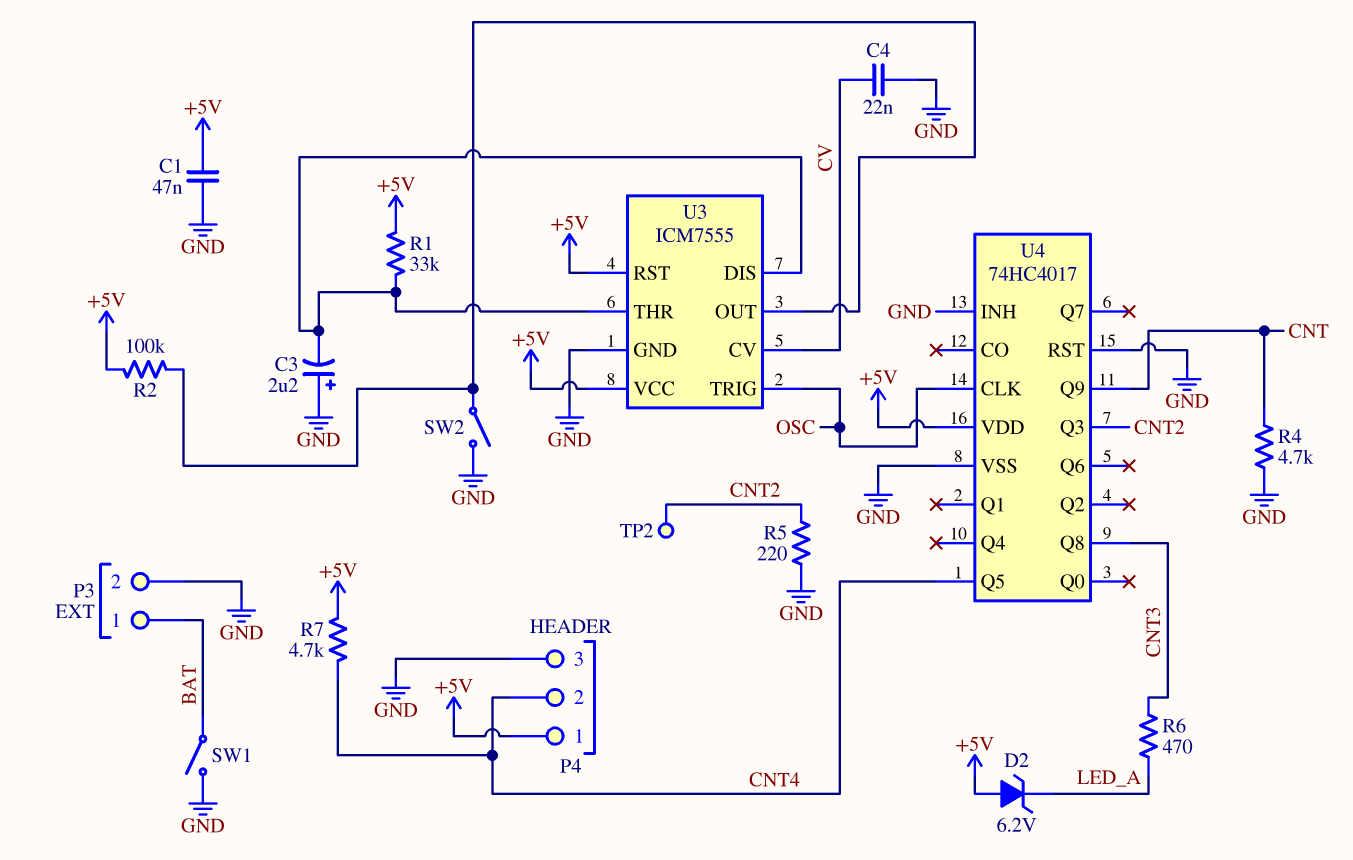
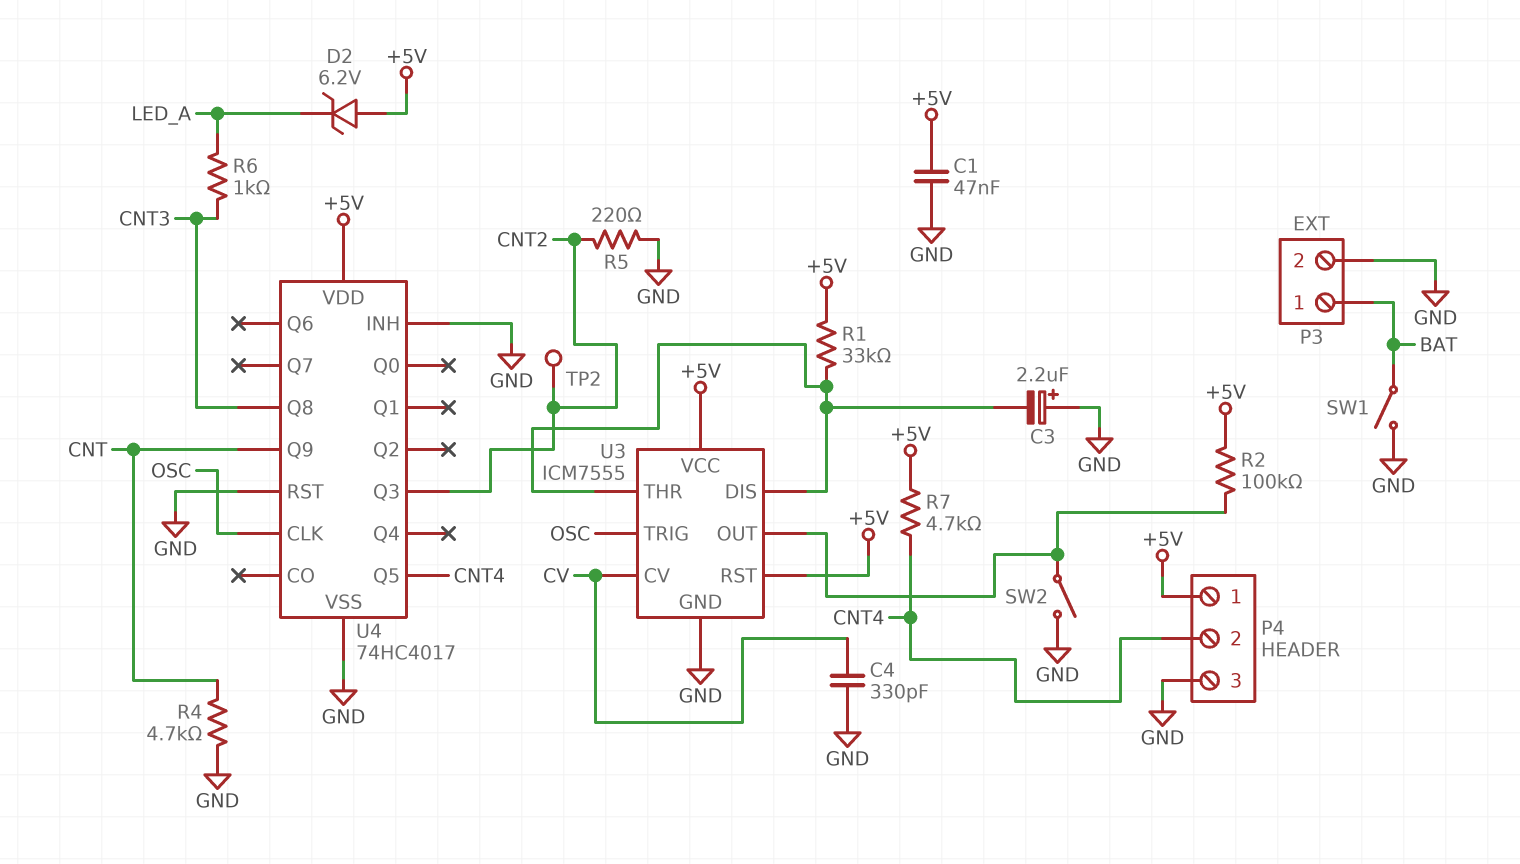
C4: 22nF (CV, GND) -> 330pF (CV, GND)
R6: 470 (CNT3, LED_A) -> 1k (CNT3, LED_A)

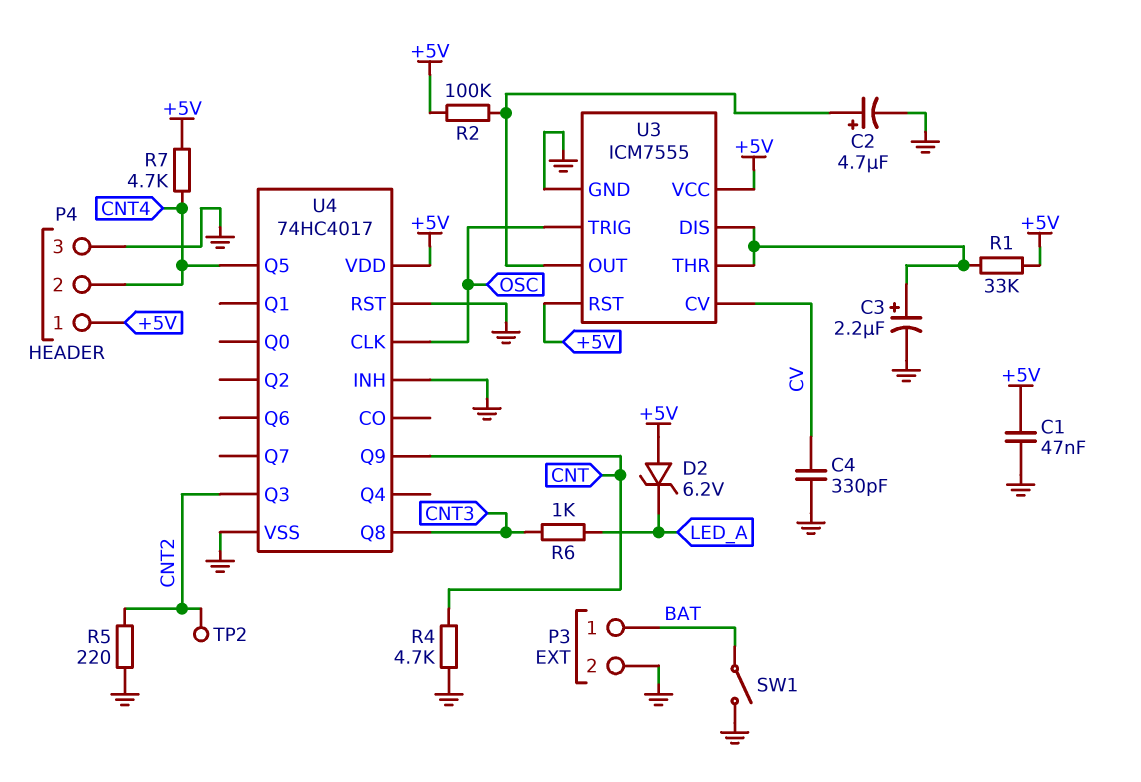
C2: none -> 4.7uF (plus U3/OUT, minus GND)
C3: 2.2uF (plus GND, minus U3/DIS) -> 2.2uF (plus U3/DIS, minus GND)
SW2: switch (GND, U3/OUT) -> none

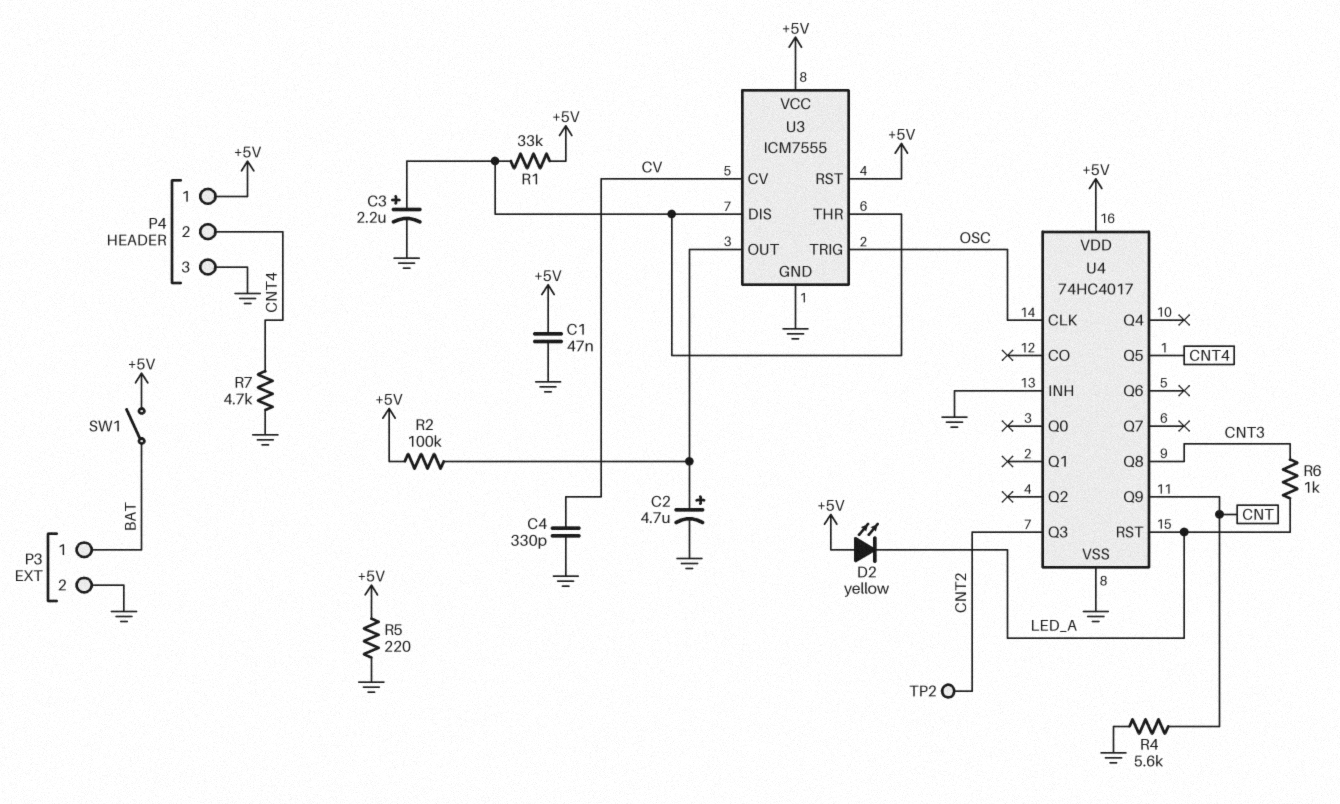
D2: zener 6.2V (A +5V, K LED_A) -> LED yellow (A +5V, K LED_A)
R4: 4.7k (CNT, GND) -> 5.6k (CNT, GND)
R5: 220 (CNT2, GND) -> 220 (+5V, GND)
R7: 4.7k (+5V, CNT4) -> 4.7k (CNT4, GND)
SW1: switch (BAT, GND) -> switch (+5V, BAT)
U4 pin RST: GND -> LED_A

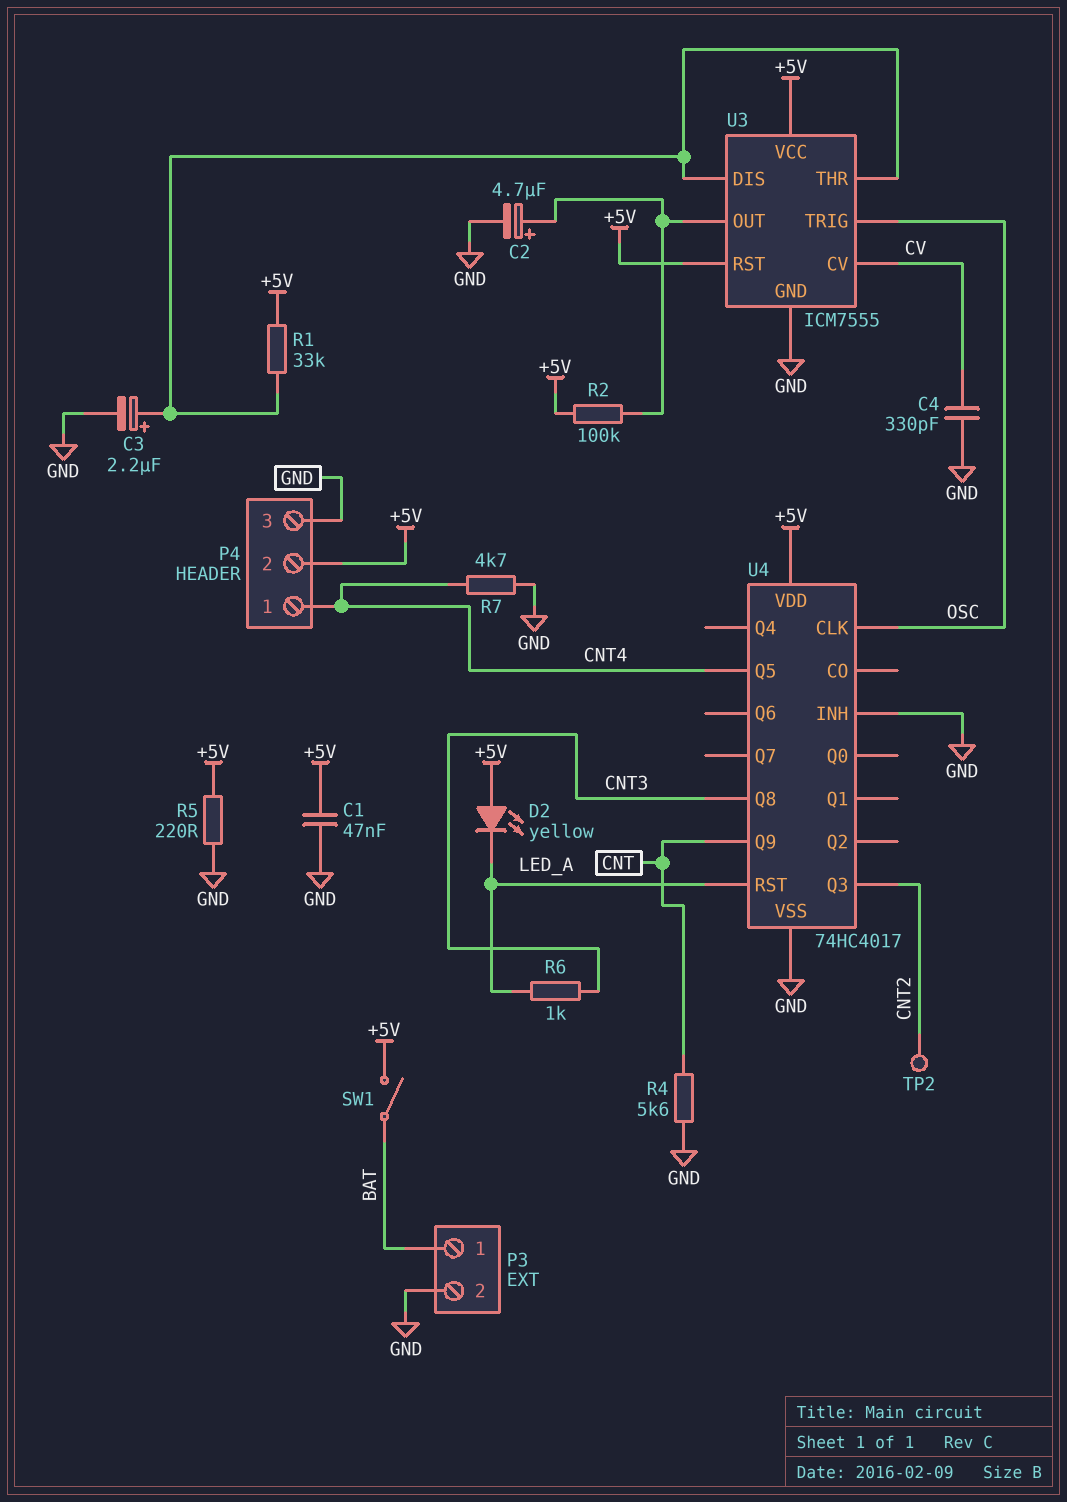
P4 pin 1: +5V -> CNT4
P4 pin 2: CNT4 -> +5V

